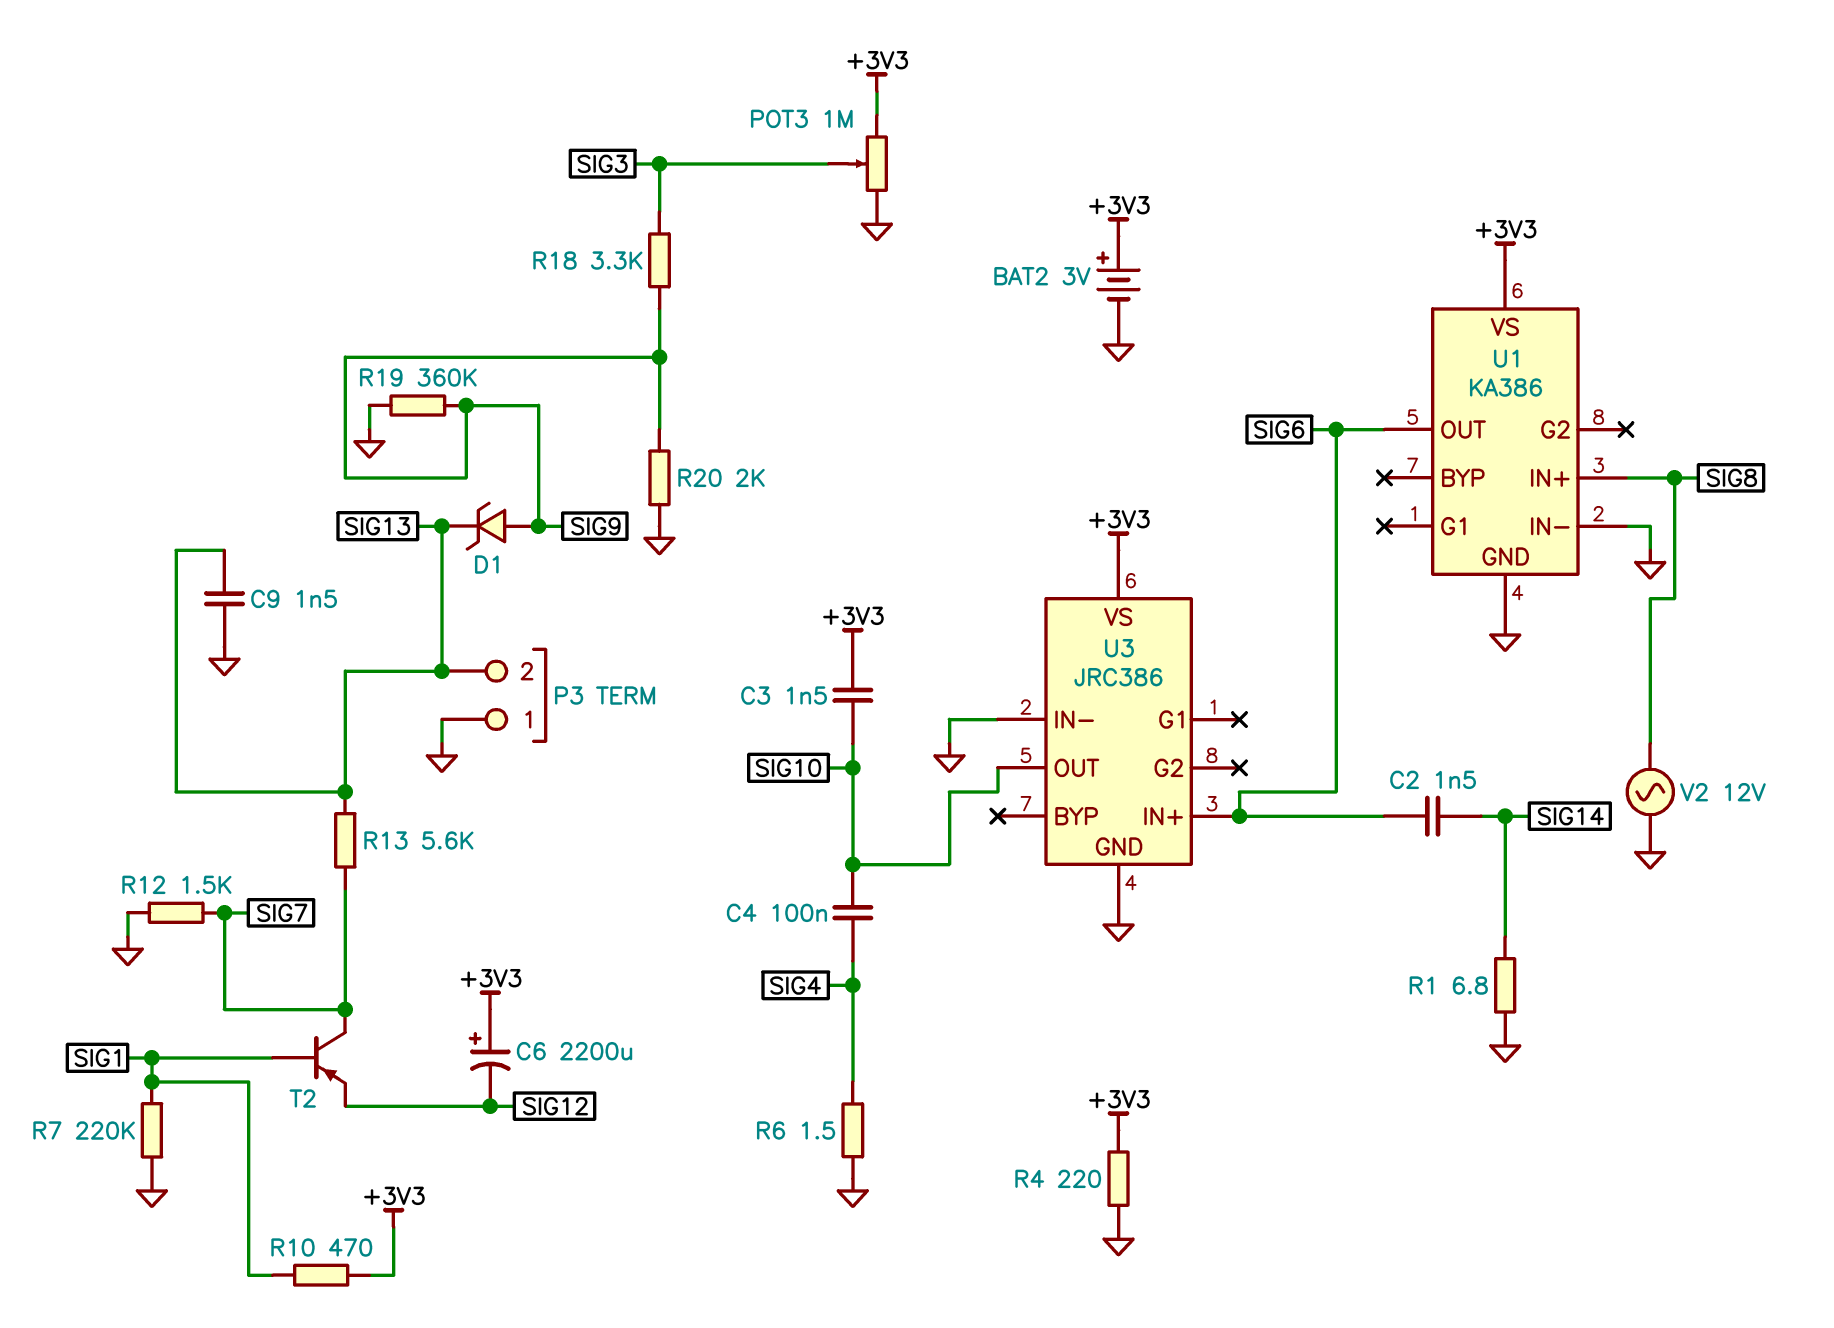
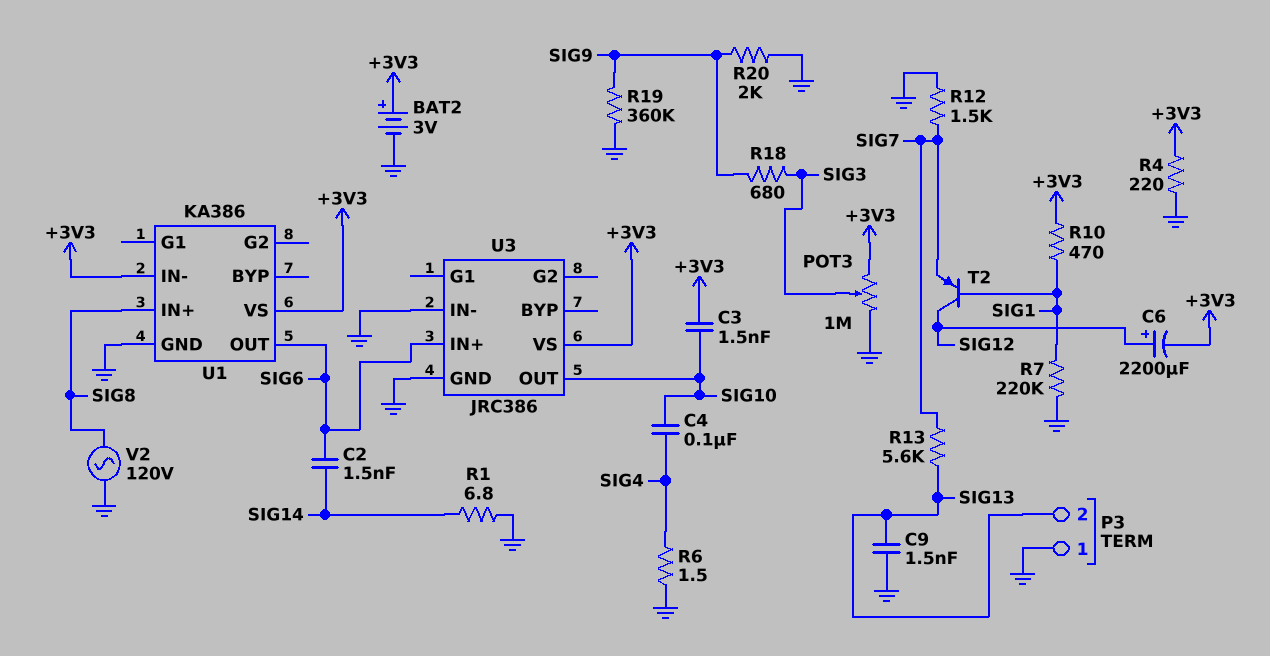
C6: 2200uF (plus +3V3, minus SIG12) -> 2200uF (plus SIG12, minus +3V3)
D1: zener (A SIG9, K SIG13) -> none
R18: 3.3k (SIG3, SIG9) -> 680 (SIG3, SIG9)
T2: PNP (B SIG1, C SIG7, E SIG12) -> PNP (B SIG1, C SIG12, E SIG7)
U1 pin IN-: GND -> +3V3
V2: AC 12V (GND, SIG8) -> AC 120V (GND, SIG8)

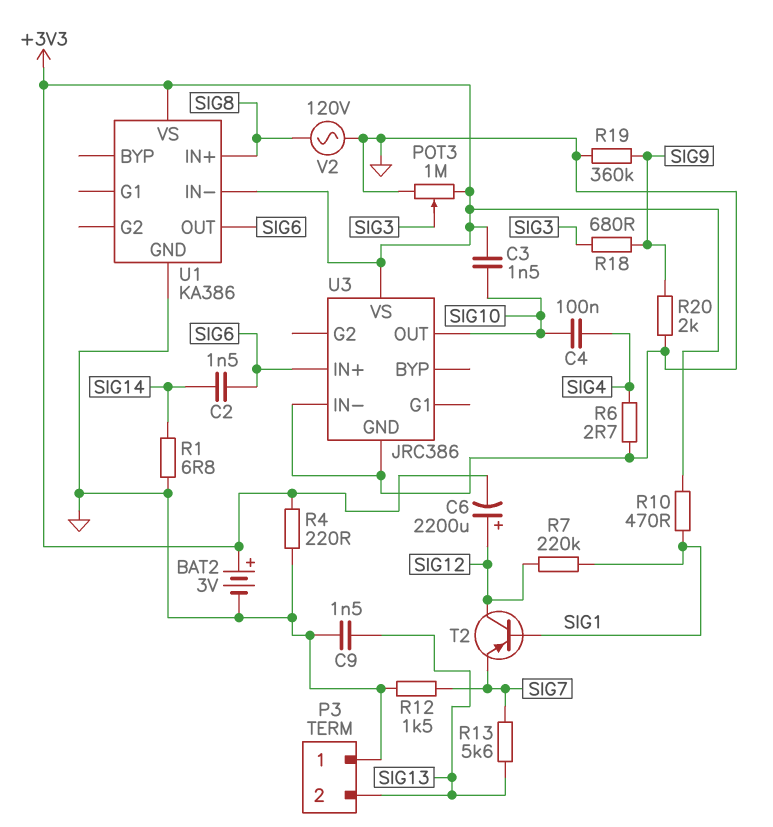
R6: 1.5 (GND, SIG4) -> 2.7 (GND, SIG4)
R7: 220k (GND, SIG1) -> 220k (SIG1, SIG12)

